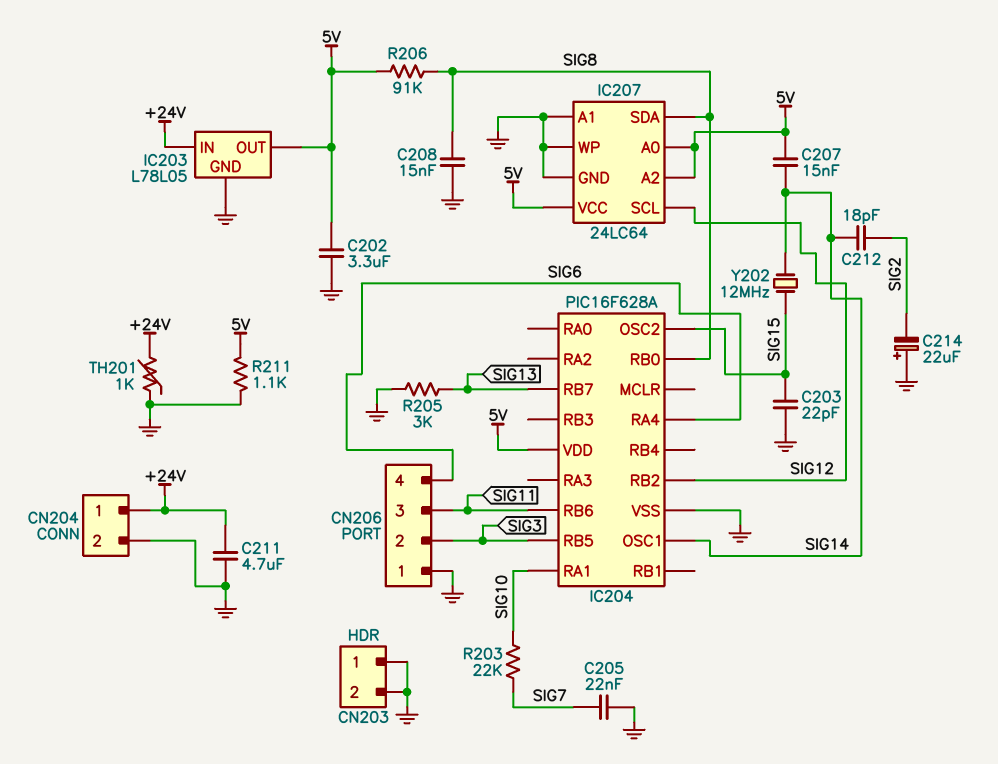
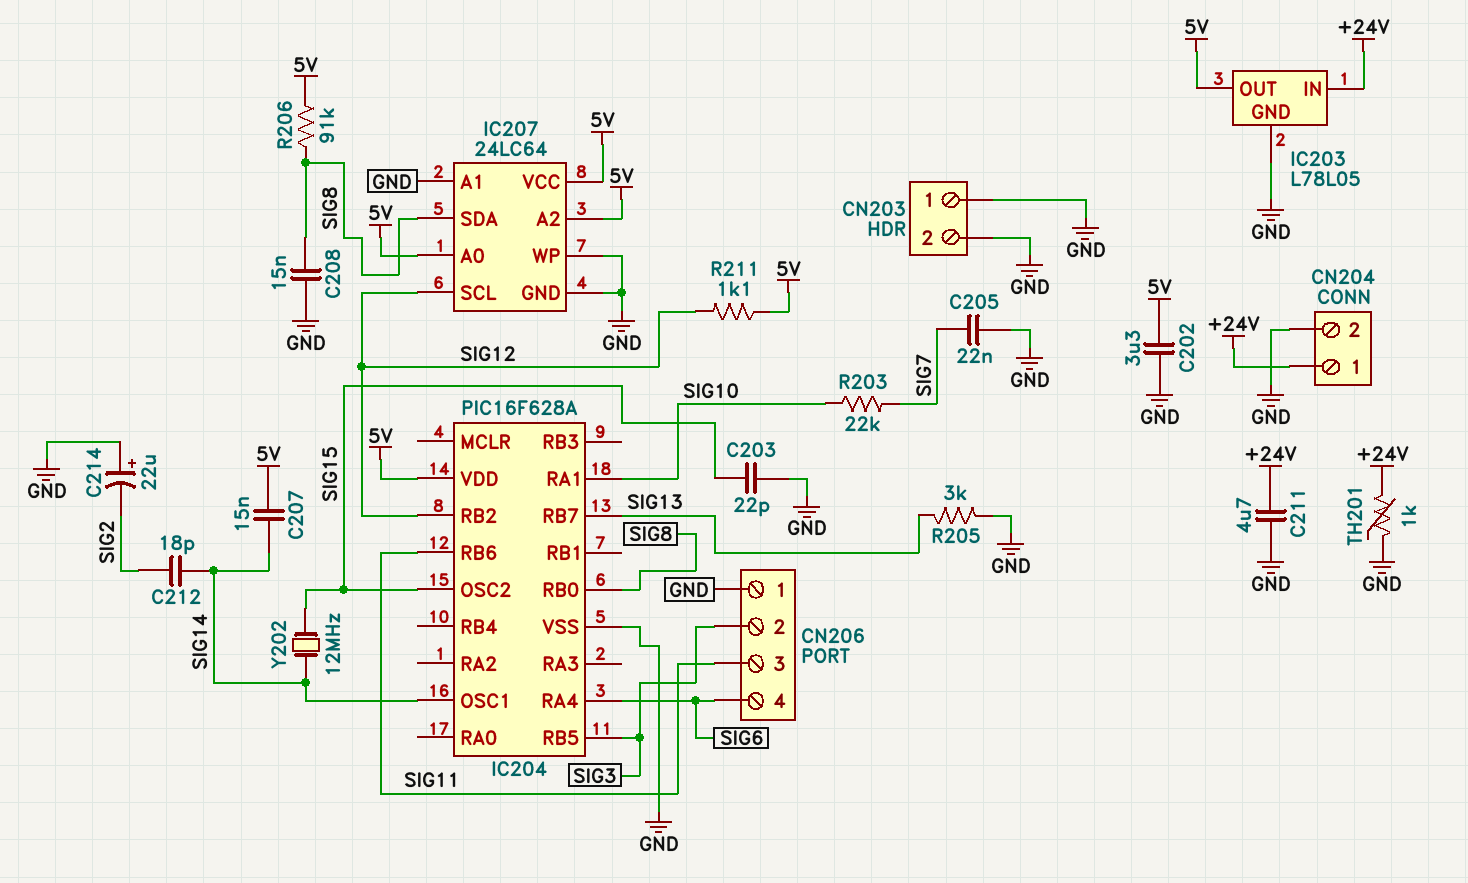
R211: 1.1k (5V, GND) -> 1.1k (5V, SIG12)

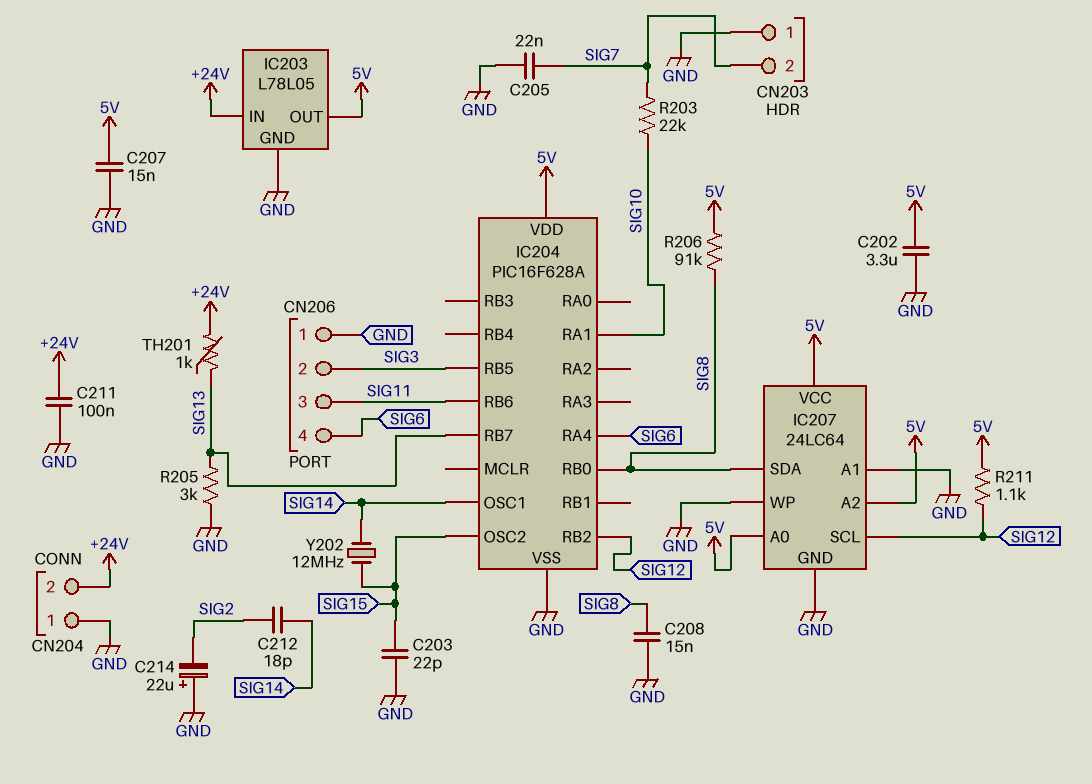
C207: 15nF (5V, SIG14) -> 15nF (5V, GND)
C211: 4.7uF (+24V, GND) -> 100nF (+24V, GND)
CN203 pin 2: GND -> SIG7
CN204 pin 1: +24V -> GND
CN204 pin 2: GND -> +24V
TH201: 1k (+24V, GND) -> 1k (+24V, SIG13)

